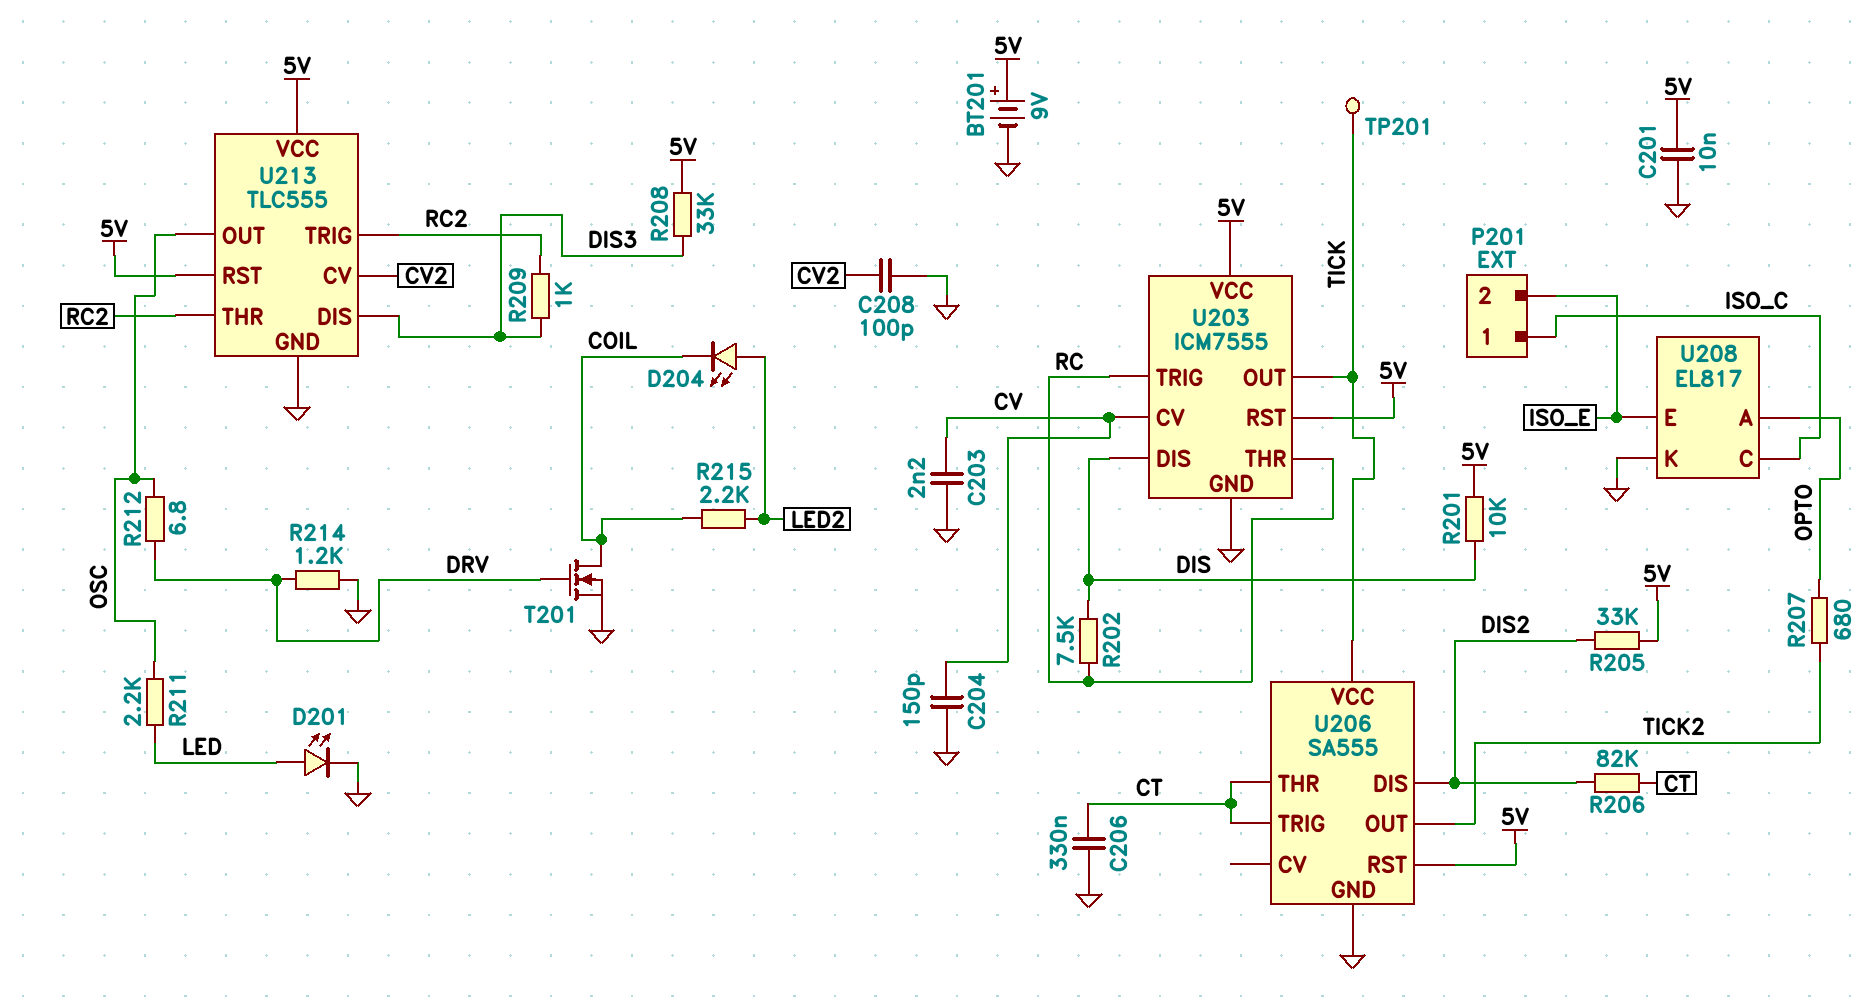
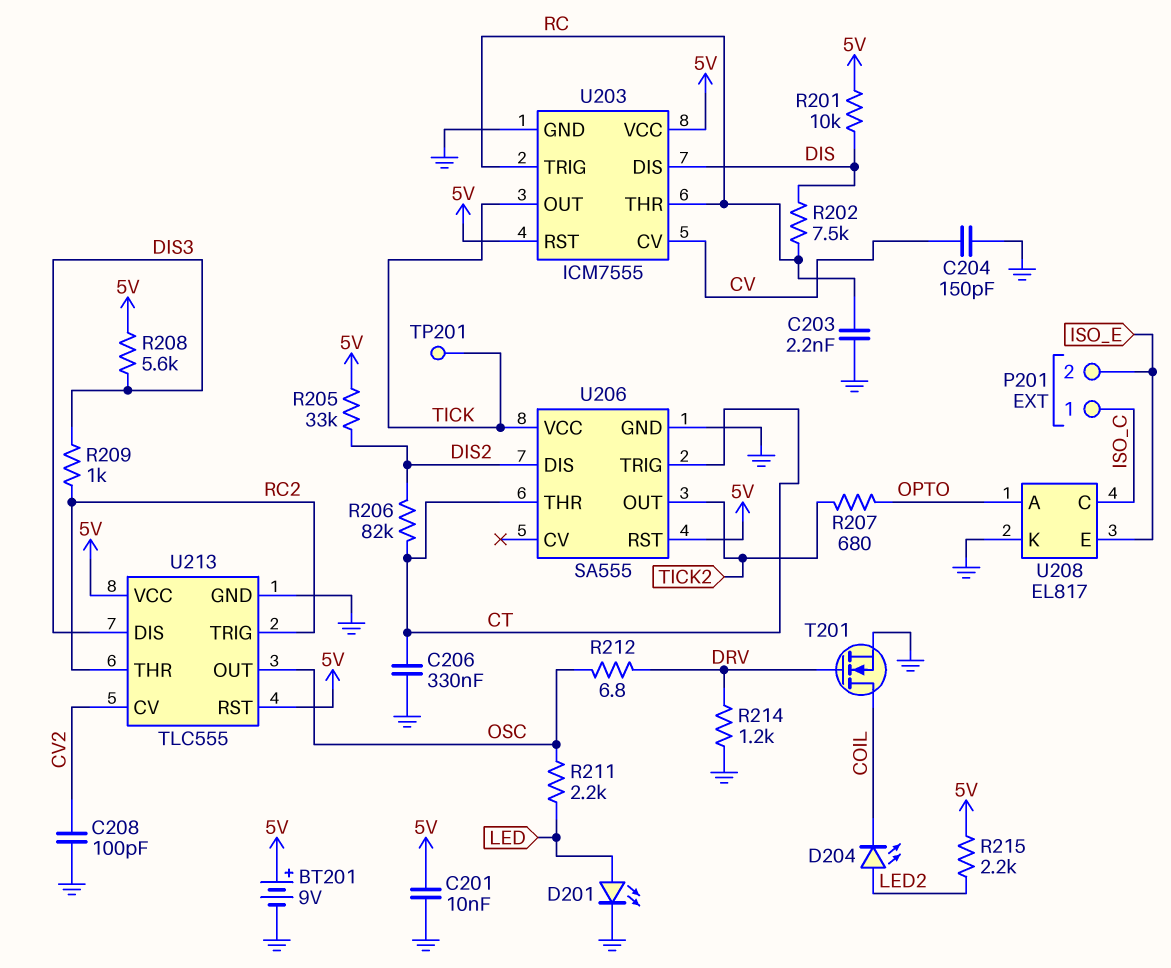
C203: 2.2nF (CV, GND) -> 2.2nF (GND, RC)
R208: 33k (5V, DIS3) -> 5.6k (5V, DIS3)
R215: 2.2k (COIL, LED2) -> 2.2k (5V, LED2)

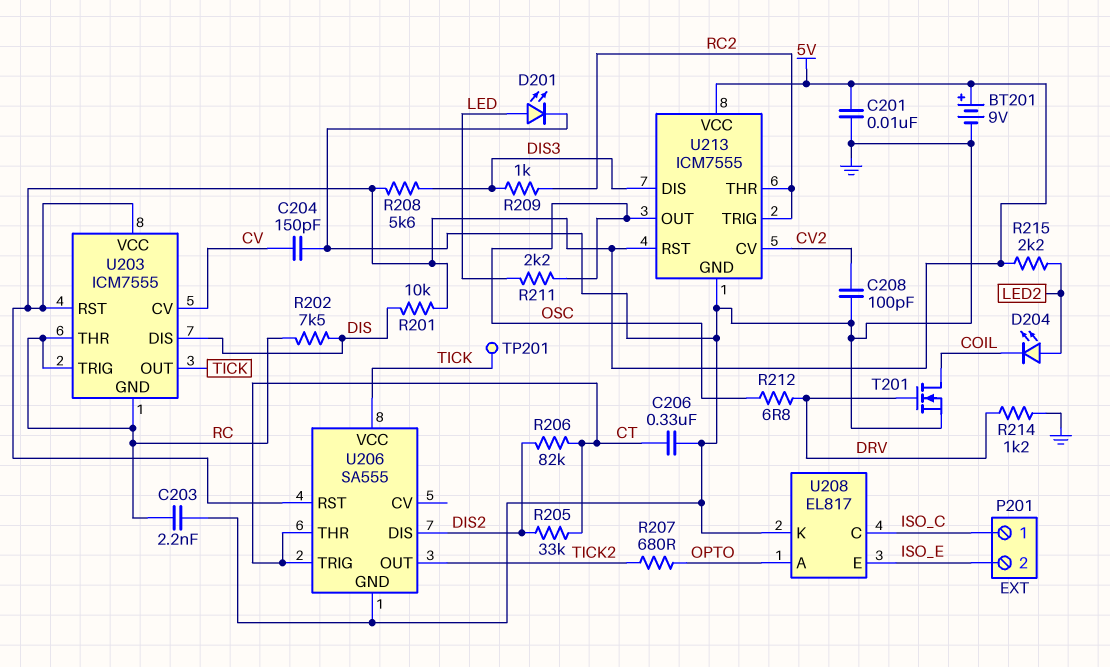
R205: 33k (5V, DIS2) -> 33k (CT, DIS2)
U203 pin GND: GND -> RC
U213: TLC555 -> ICM7555

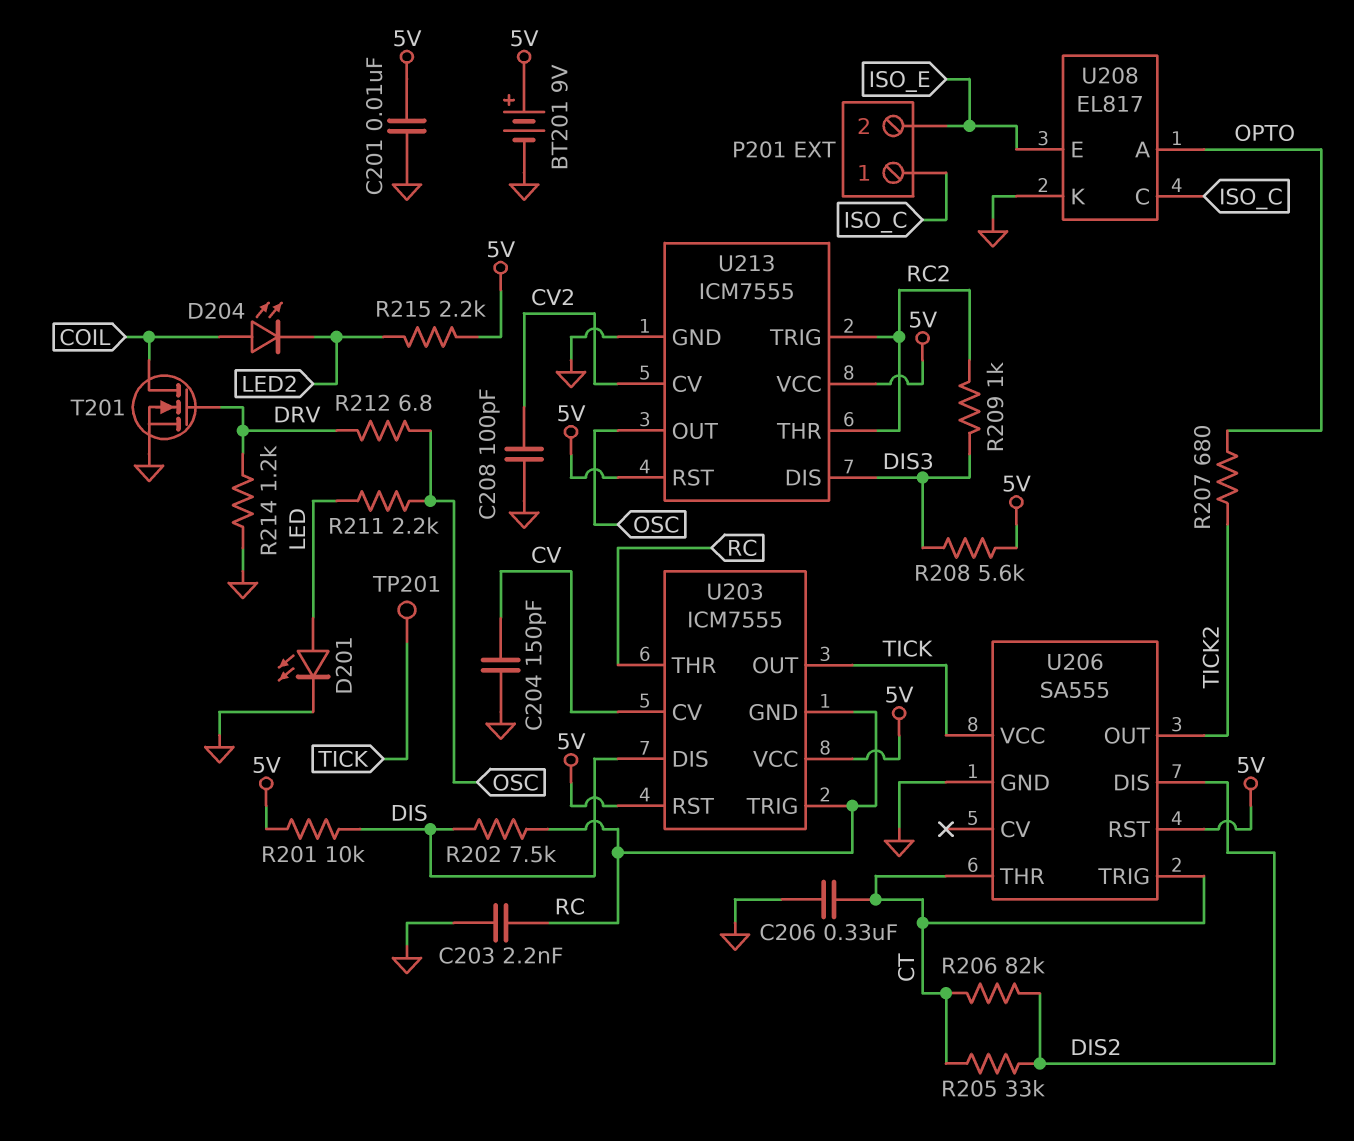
D204: LED (A LED2, K COIL) -> LED (A COIL, K LED2)

